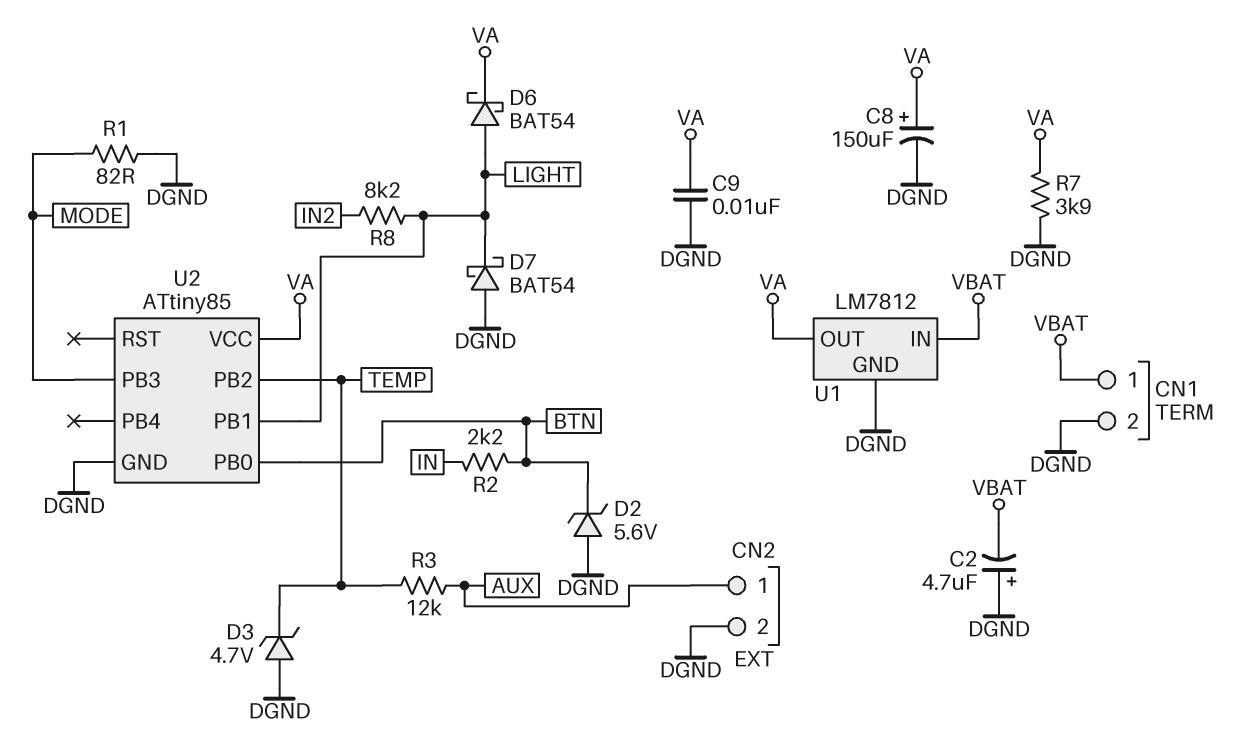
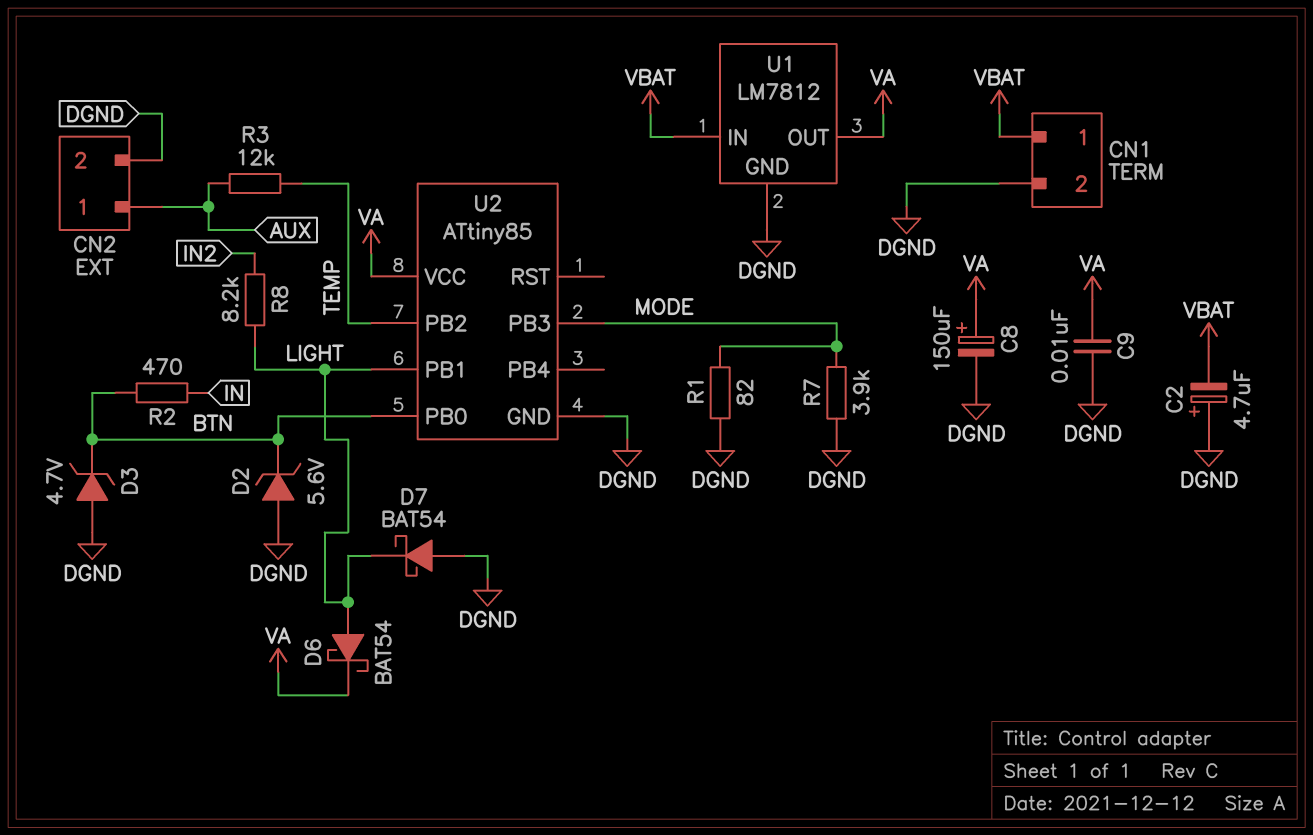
D3: zener 4.7V (A DGND, K TEMP) -> zener 4.7V (A DGND, K BTN)
R2: 2.2k (BTN, IN) -> 470 (BTN, IN)
R7: 3.9k (DGND, VA) -> 3.9k (DGND, MODE)

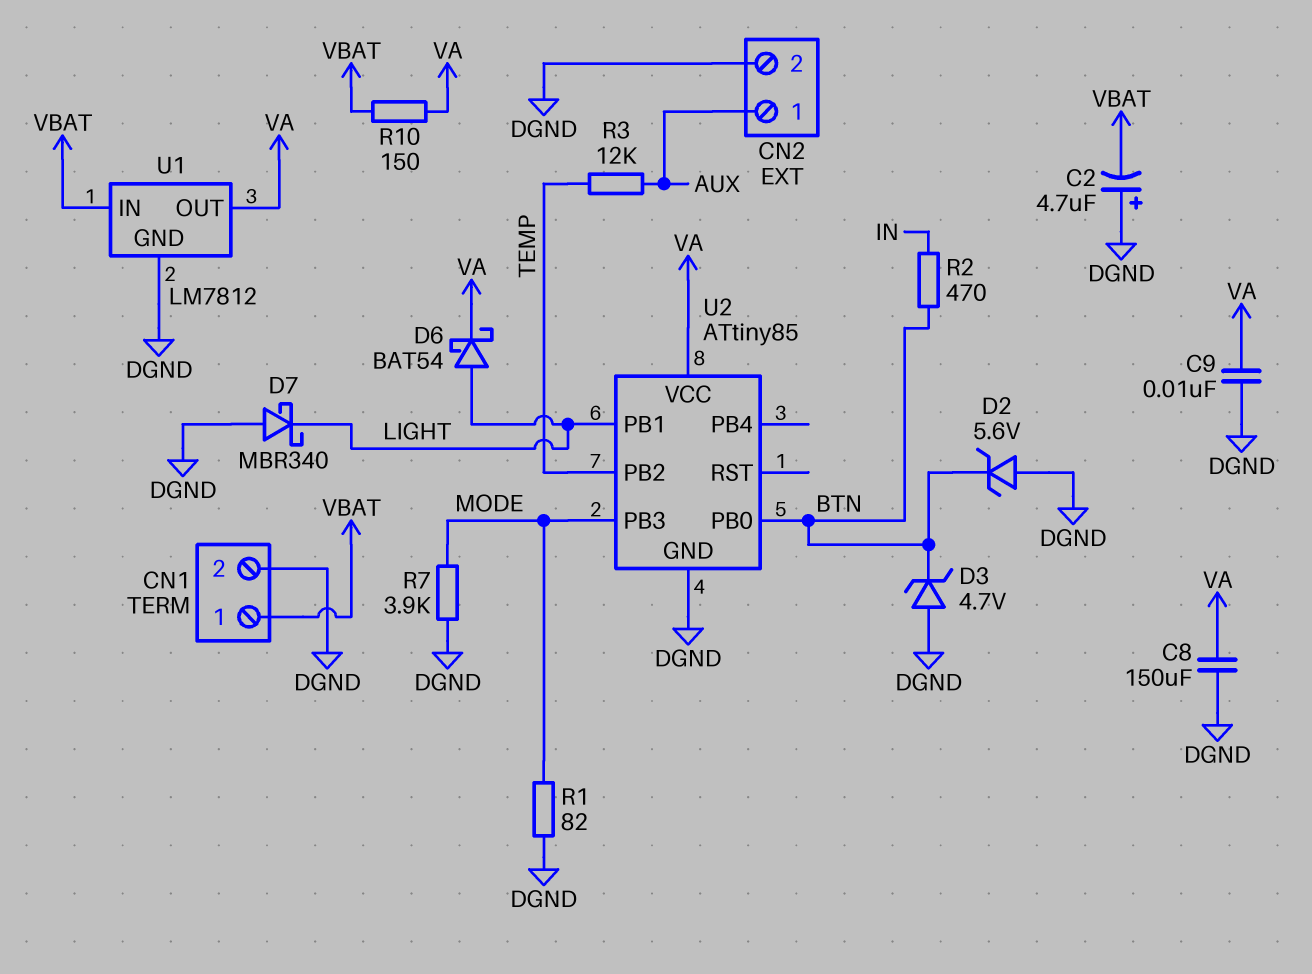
C8: 150uF (plus VA, minus DGND) -> 150uF (DGND, VA)
D7: schottky BAT54 (A DGND, K LIGHT) -> schottky MBR340 (A DGND, K LIGHT)
R8: 8.2k (IN2, LIGHT) -> none
R10: none -> 150 (VA, VBAT)

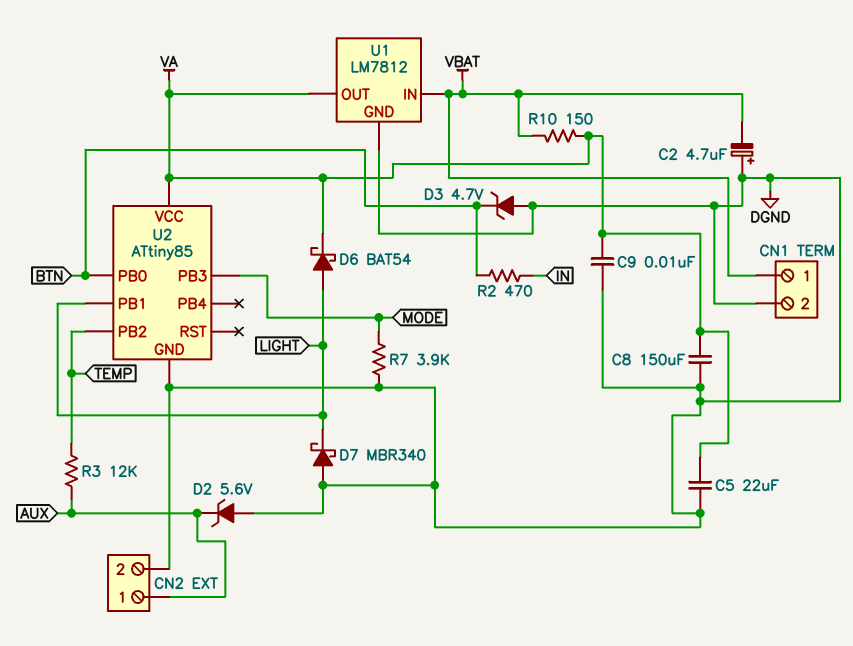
C5: none -> 22uF (DGND, VA)
D2: zener 5.6V (A DGND, K BTN) -> zener 5.6V (A DGND, K AUX)
R1: 82 (DGND, MODE) -> none

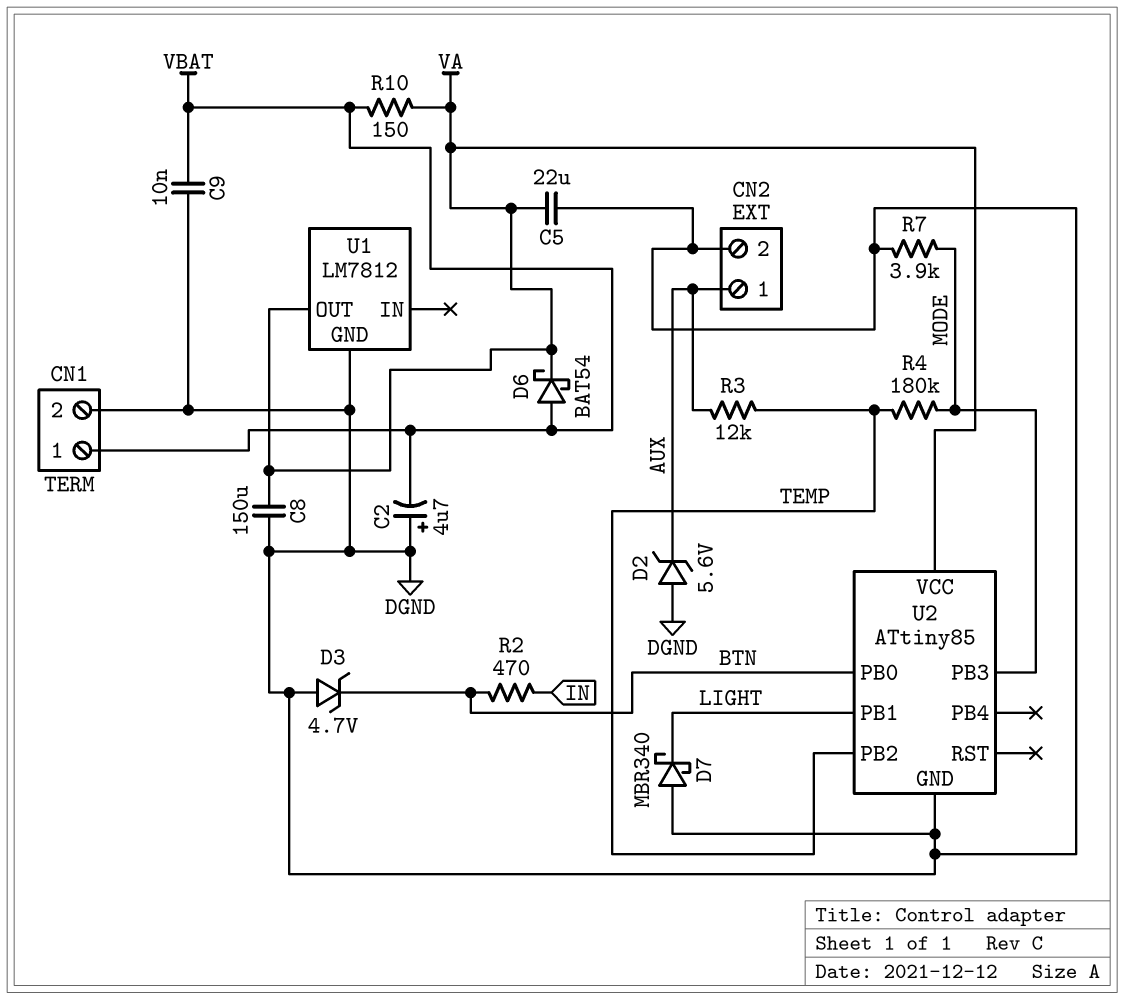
C9: 10nF (DGND, VA) -> 10nF (DGND, VBAT)
D6: schottky BAT54 (A LIGHT, K VA) -> schottky BAT54 (A VBAT, K VA)
R4: none -> 180k (MODE, TEMP)
U1 pin IN: VBAT -> none

